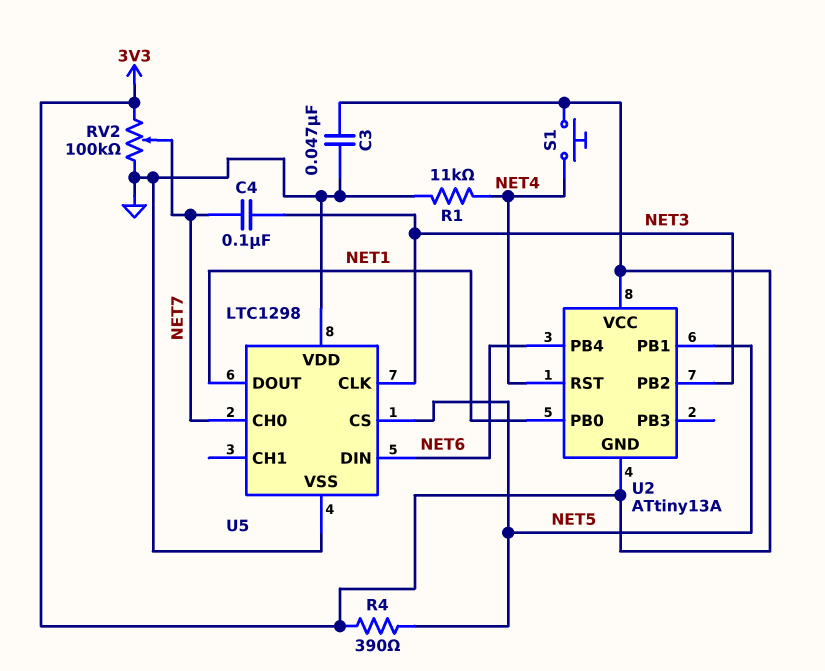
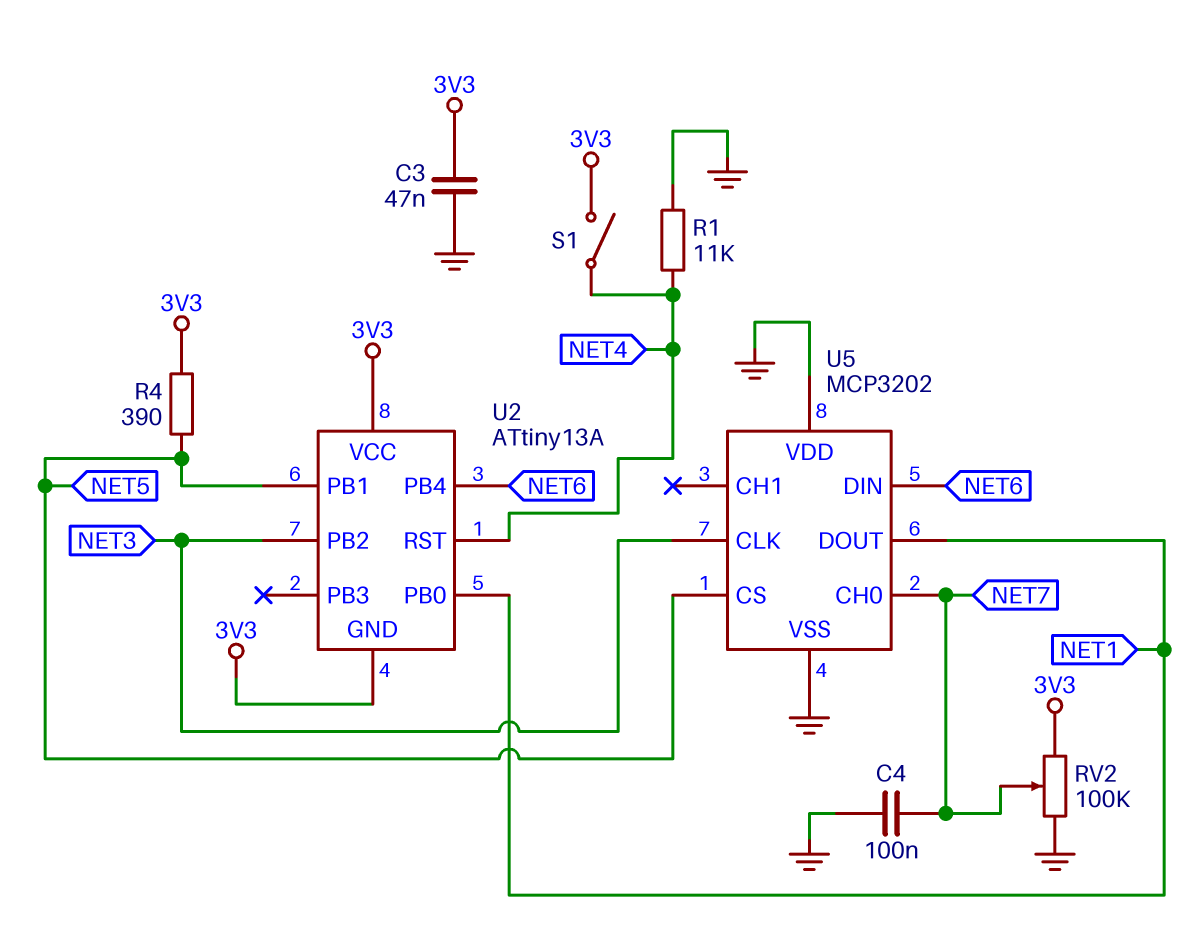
C4: 100nF (NET3, NET7) -> 100nF (GND, NET7)
S1: button (3V3, NET4) -> switch (3V3, NET4)
U5: LTC1298 -> MCP3202

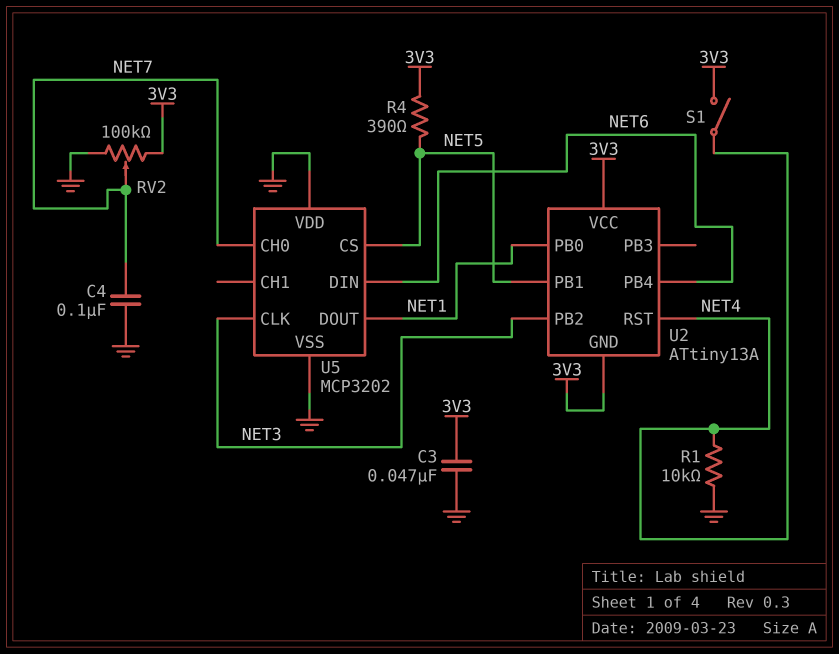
R1: 11k (GND, NET4) -> 10k (GND, NET4)

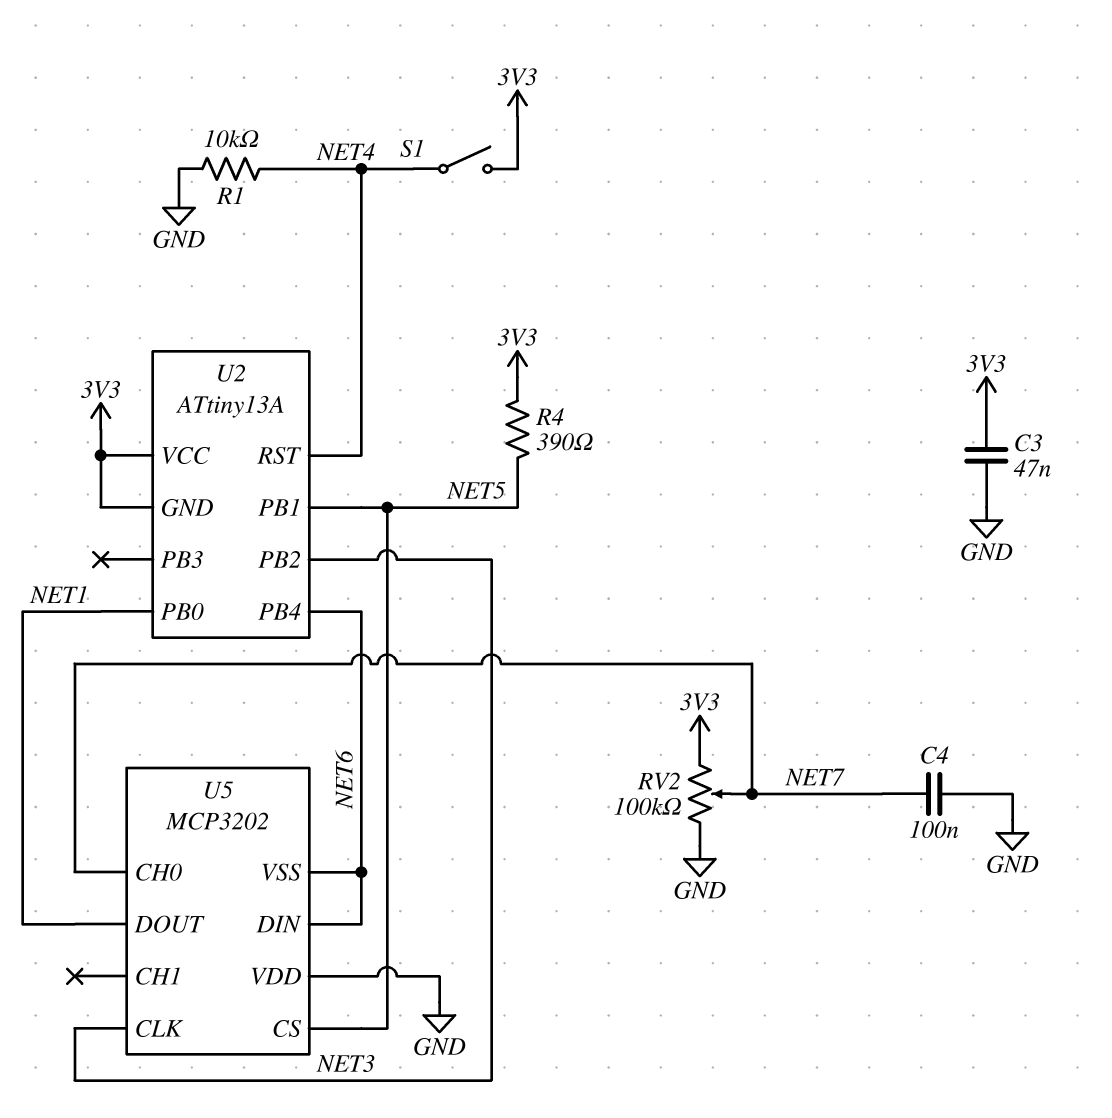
U5 pin VSS: GND -> NET6

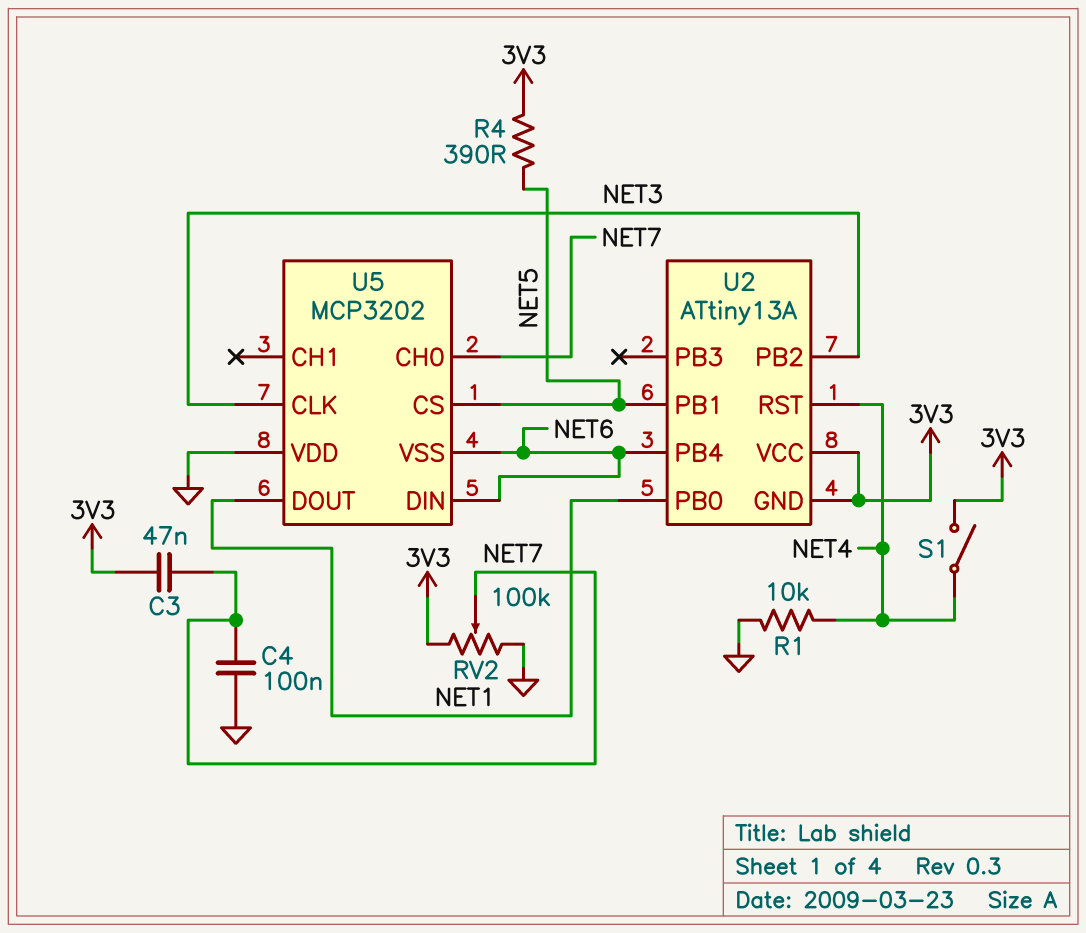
C3: 47nF (3V3, GND) -> 47nF (3V3, NET7)

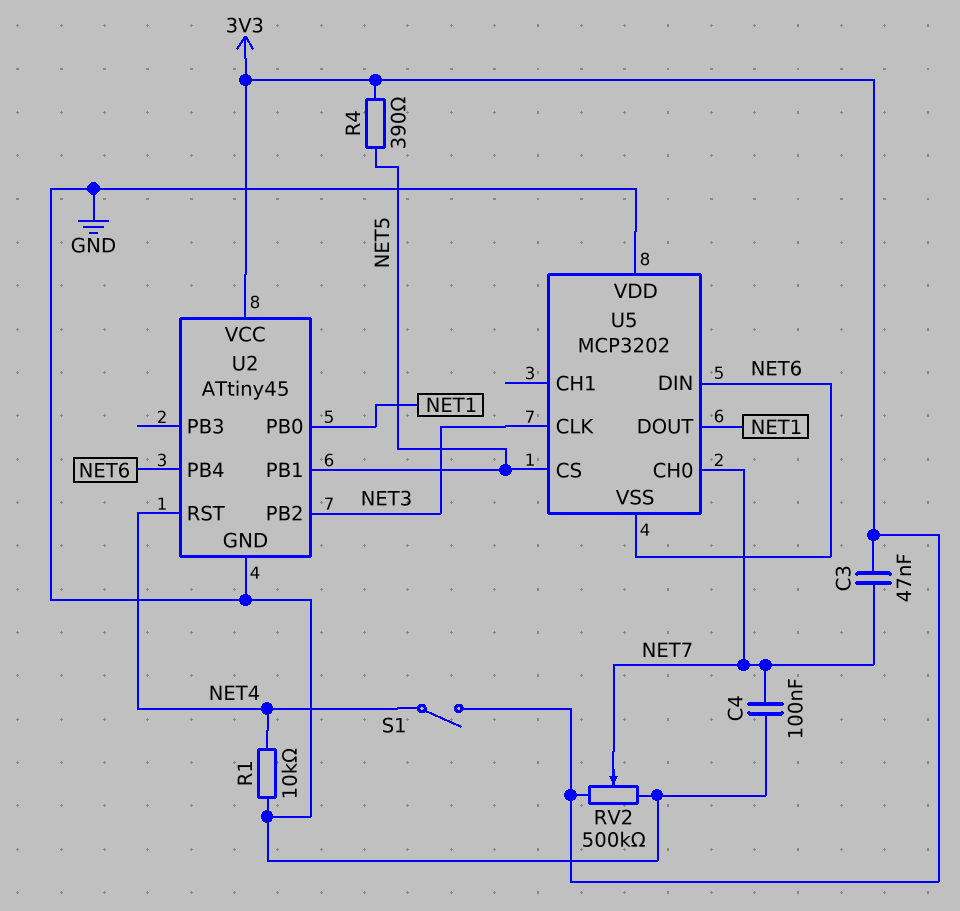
RV2: 100k (3V3, GND, wiper NET7) -> 500k (3V3, GND, wiper NET7)
U2: ATtiny13A -> ATtiny45
U2 pin GND: 3V3 -> GND

